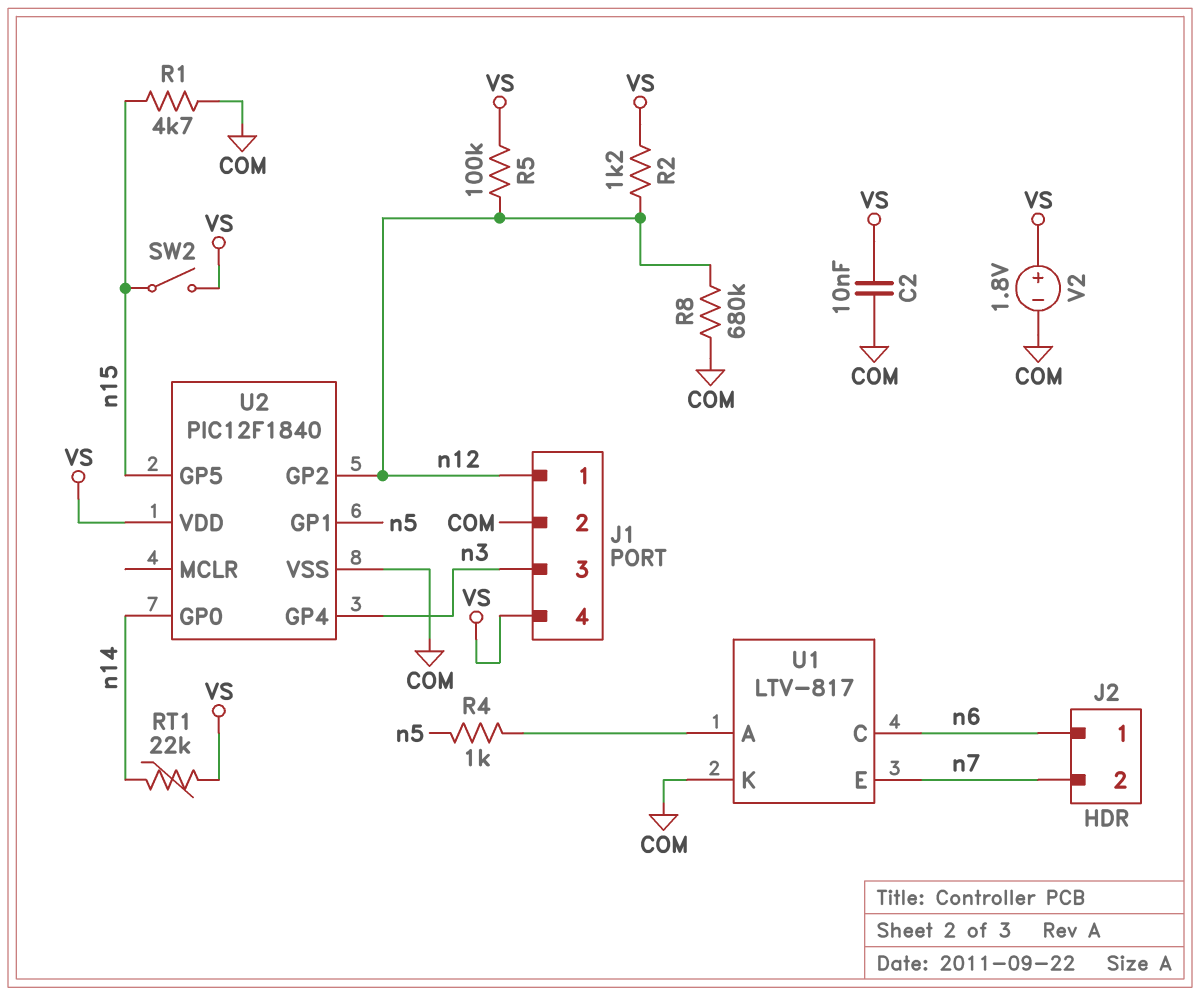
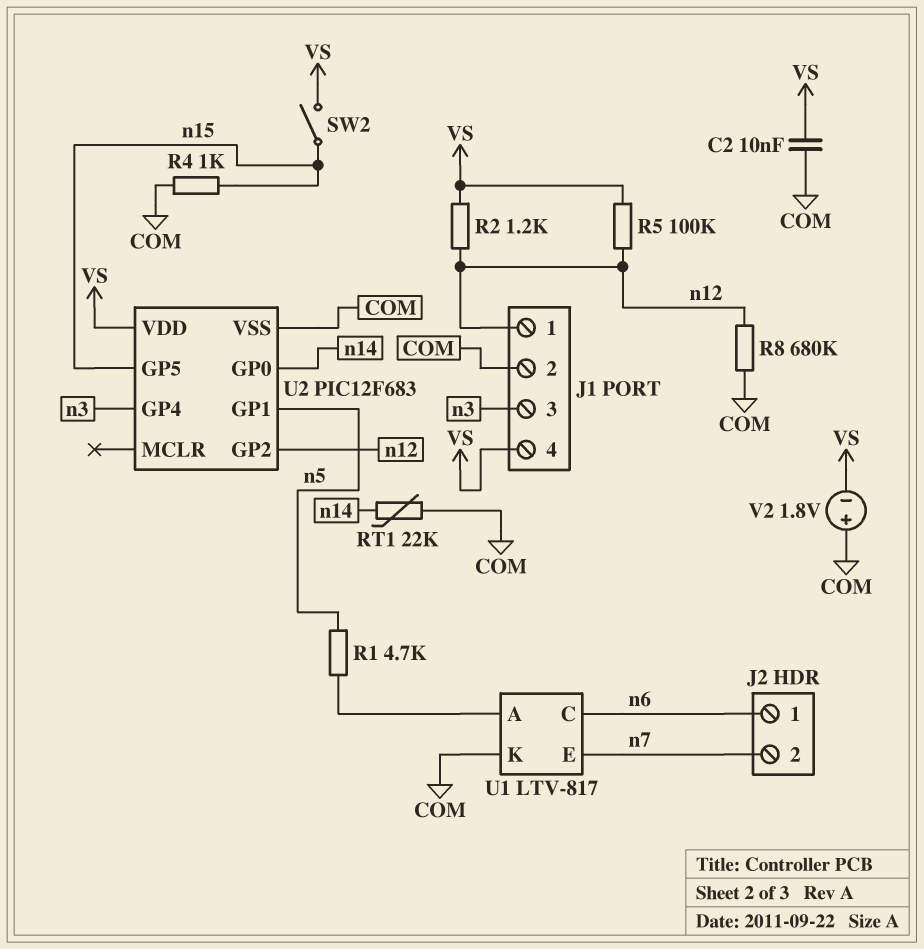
R1: 4.7k (COM, n15) -> 4.7k (U1/A, n5)
R4: 1k (U1/A, n5) -> 1k (COM, n15)
RT1: 22k (VS, n14) -> 22k (COM, n14)
U2: PIC12F1840 -> PIC12F683
V2: 1.8V (plus VS, minus COM) -> 1.8V (plus COM, minus VS)

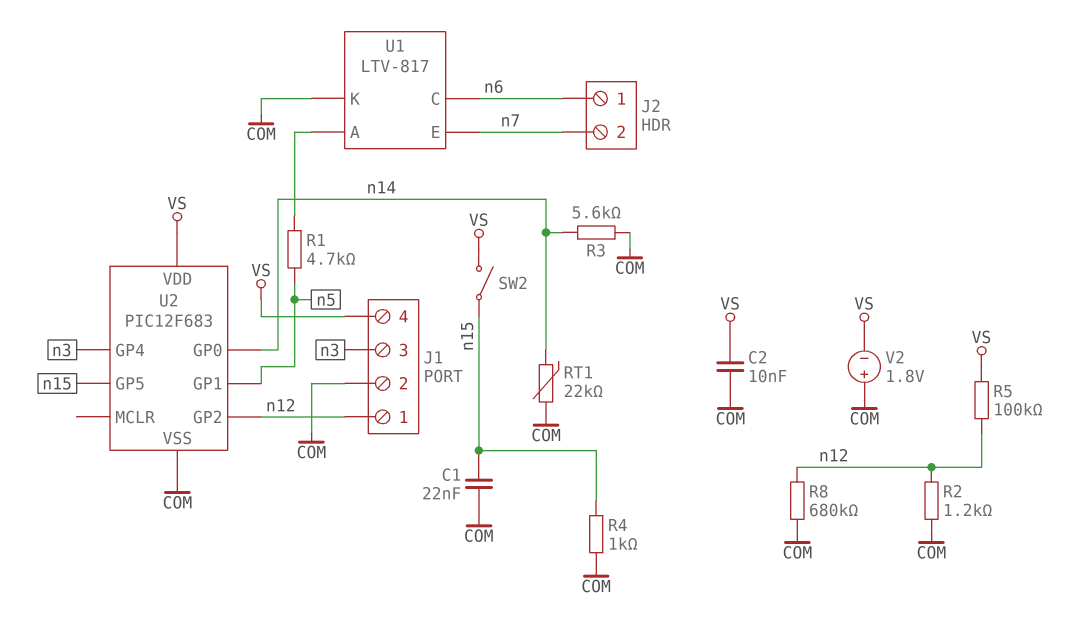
C1: none -> 22nF (COM, n15)
R2: 1.2k (VS, n12) -> 1.2k (COM, n12)
R3: none -> 5.6k (COM, n14)

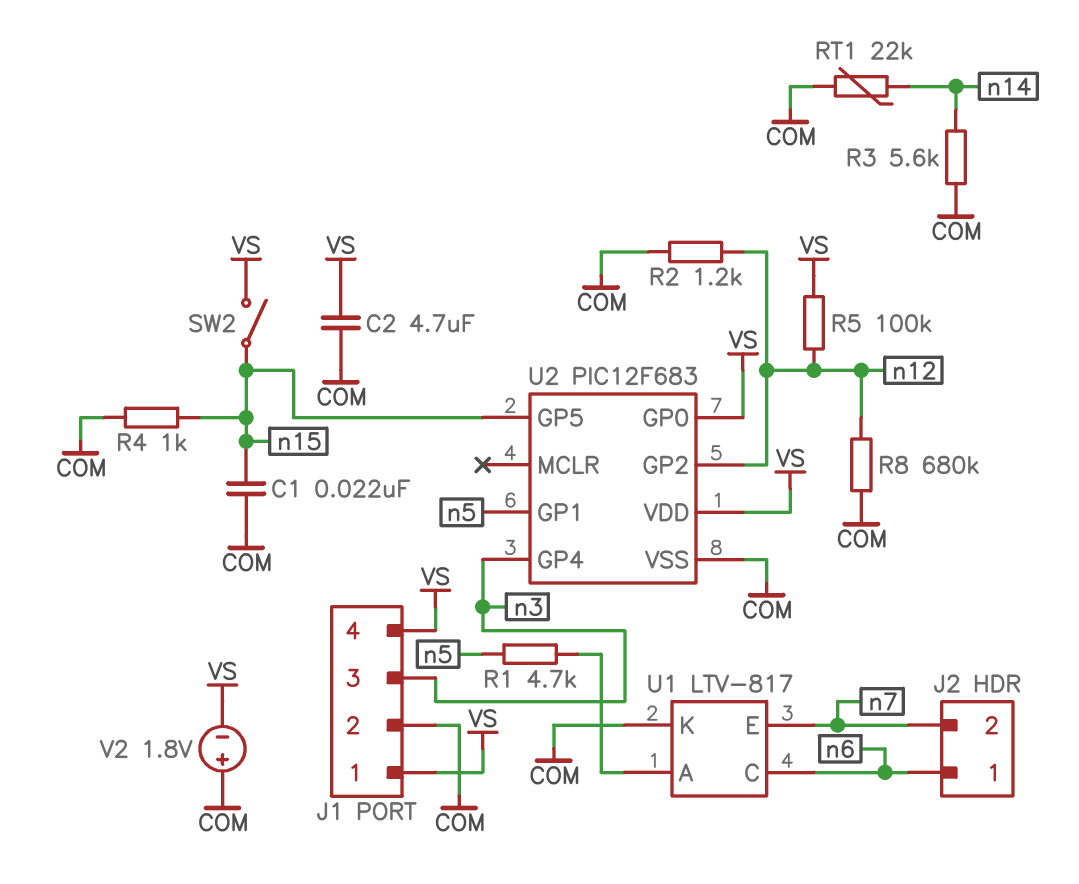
C2: 10nF (COM, VS) -> 4.7uF (COM, VS)
J1 pin 1: n12 -> VS
U2 pin GP0: n14 -> VS

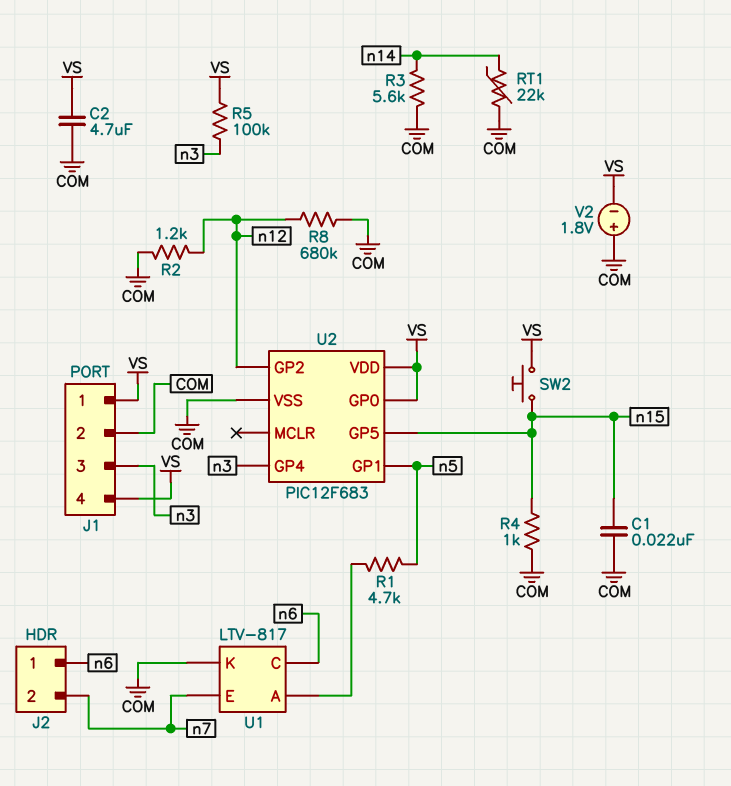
R5: 100k (VS, n12) -> 100k (VS, n3)
SW2: switch (VS, n15) -> button (VS, n15)

